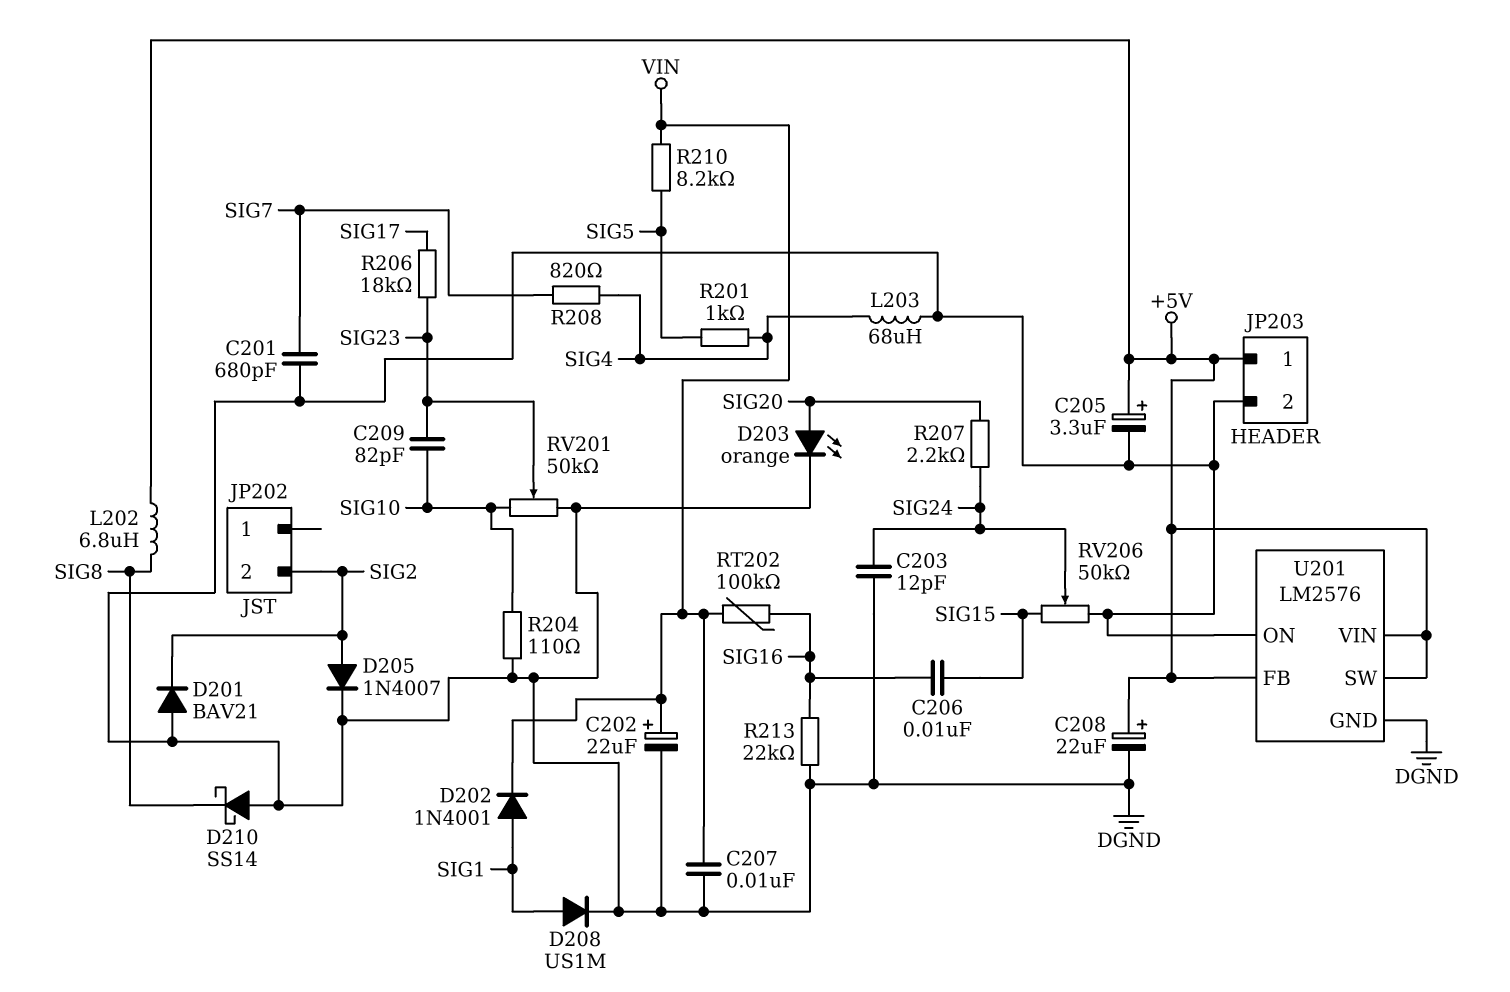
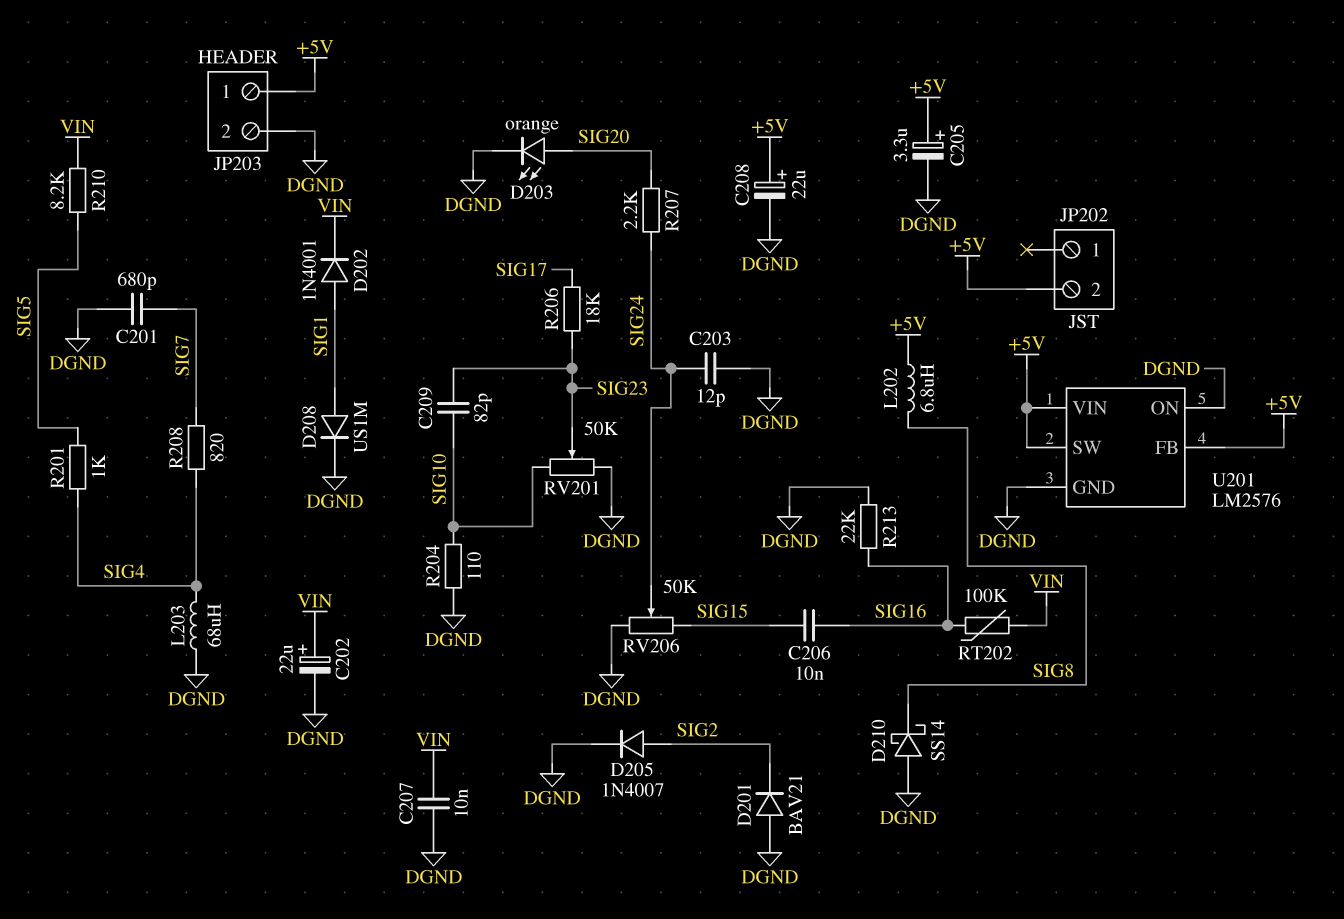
JP202 pin 2: SIG2 -> +5V

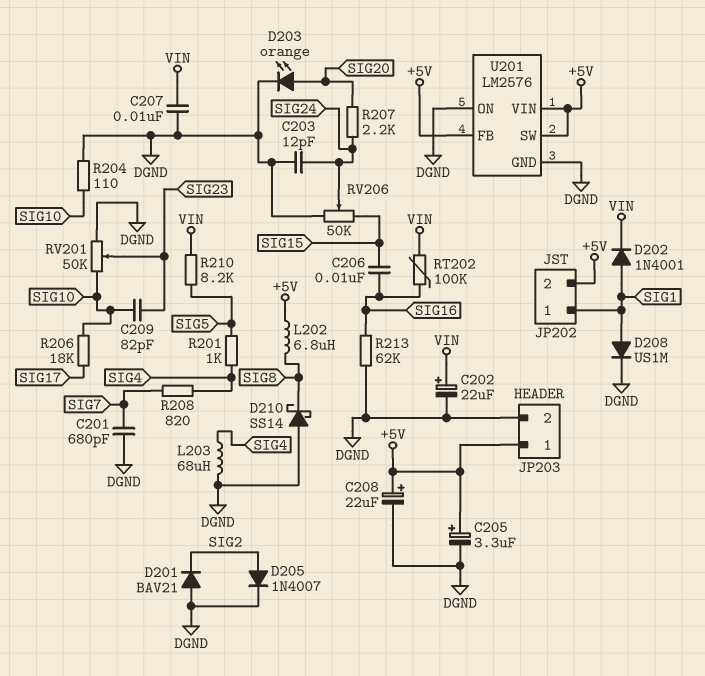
JP202 pin 1: none -> SIG1
R206: 18k (SIG17, SIG23) -> 18k (SIG10, SIG17)
R213: 22k (DGND, SIG16) -> 62k (DGND, SIG16)

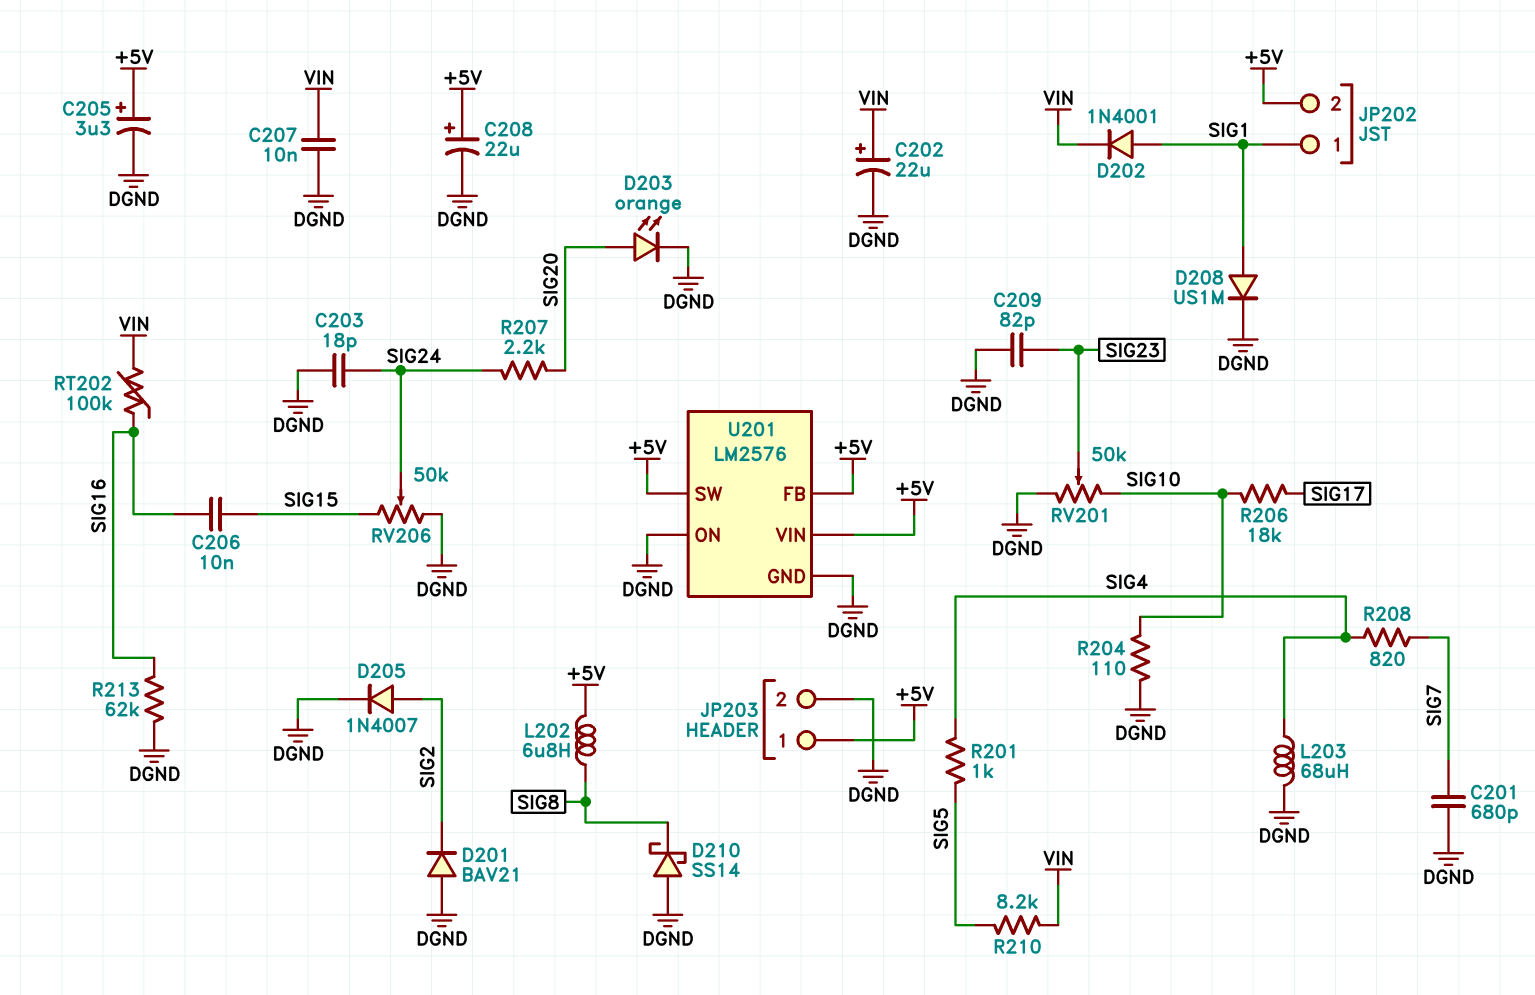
C203: 12pF (DGND, SIG24) -> 18pF (DGND, SIG24)
C209: 82pF (SIG10, SIG23) -> 82pF (DGND, SIG23)

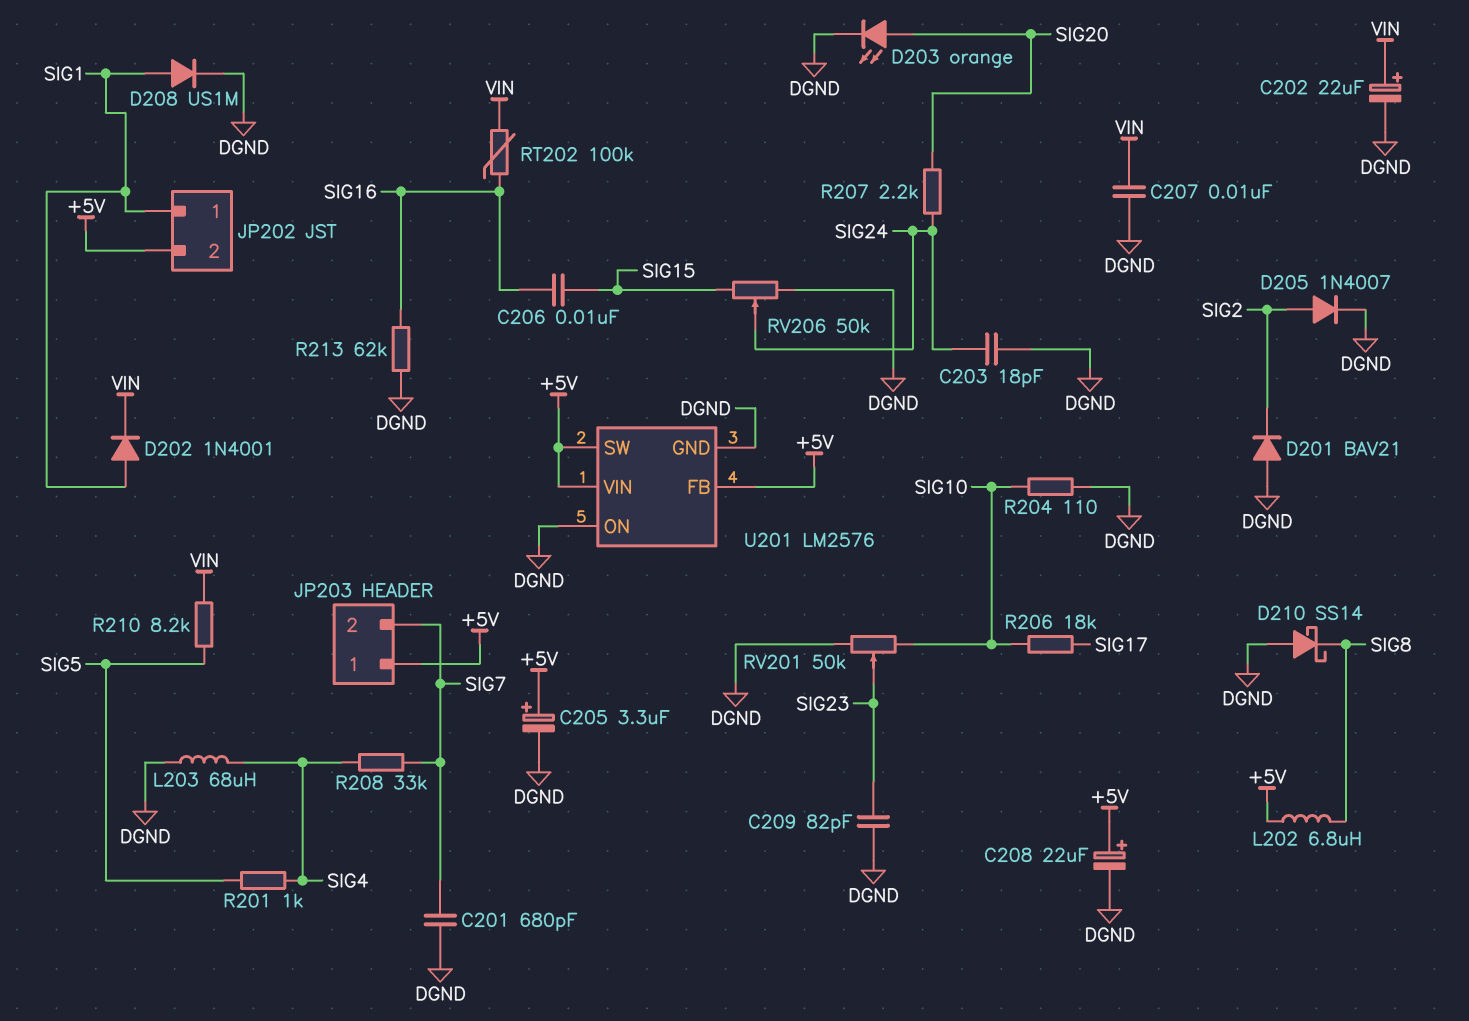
JP203 pin 2: DGND -> SIG7
R208: 820 (SIG4, SIG7) -> 33k (SIG4, SIG7)

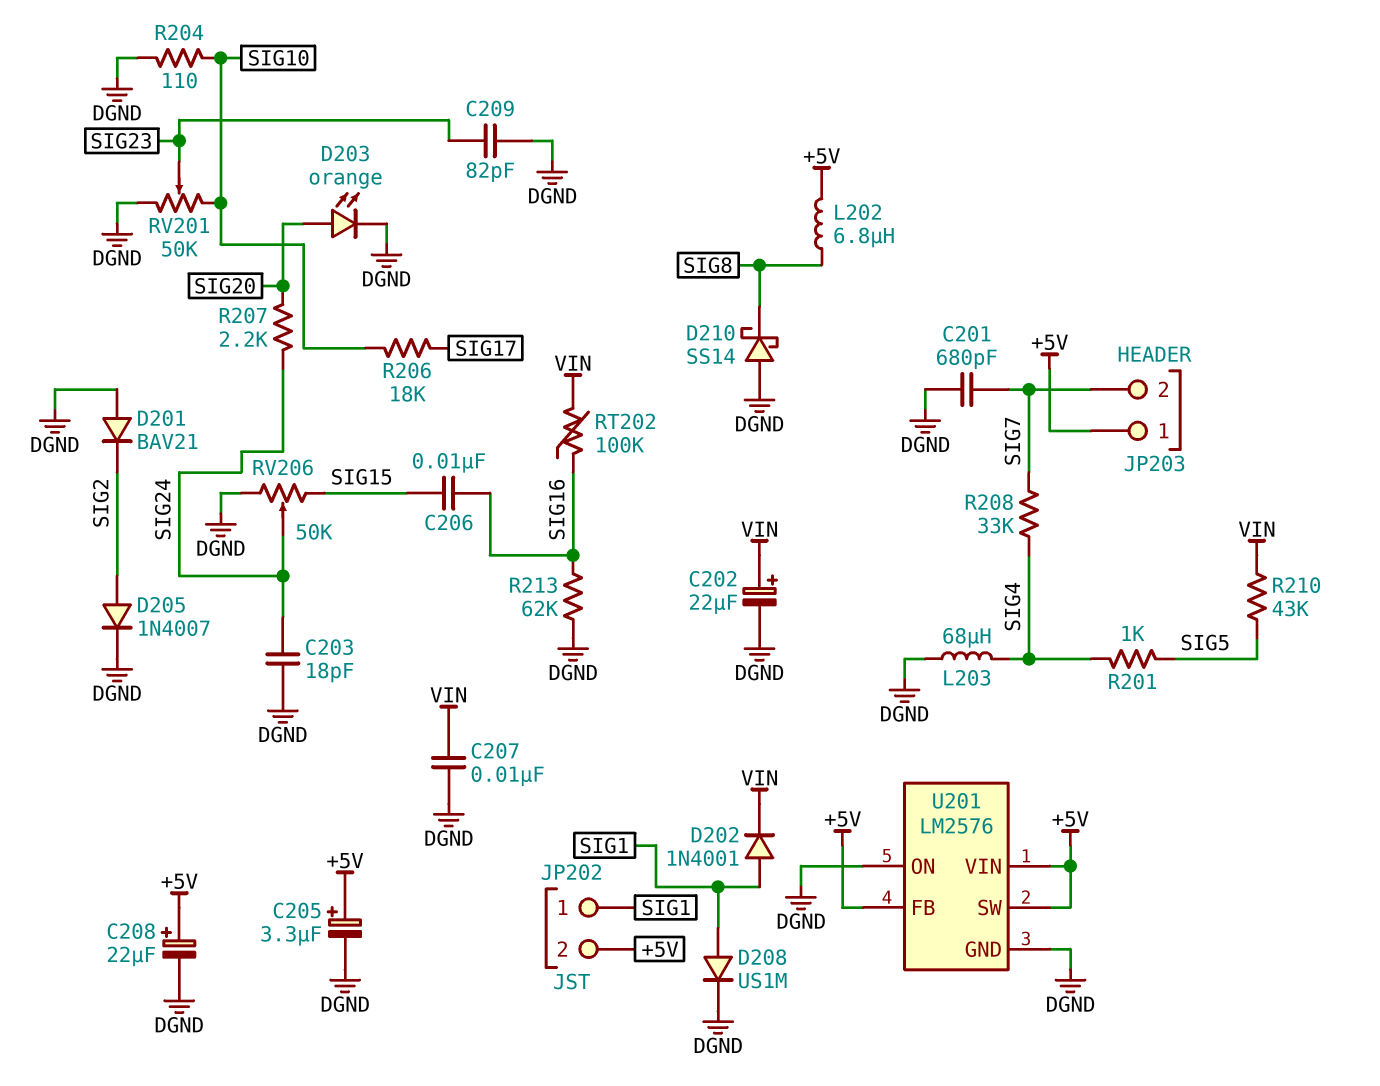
R210: 8.2k (SIG5, VIN) -> 43k (SIG5, VIN)

